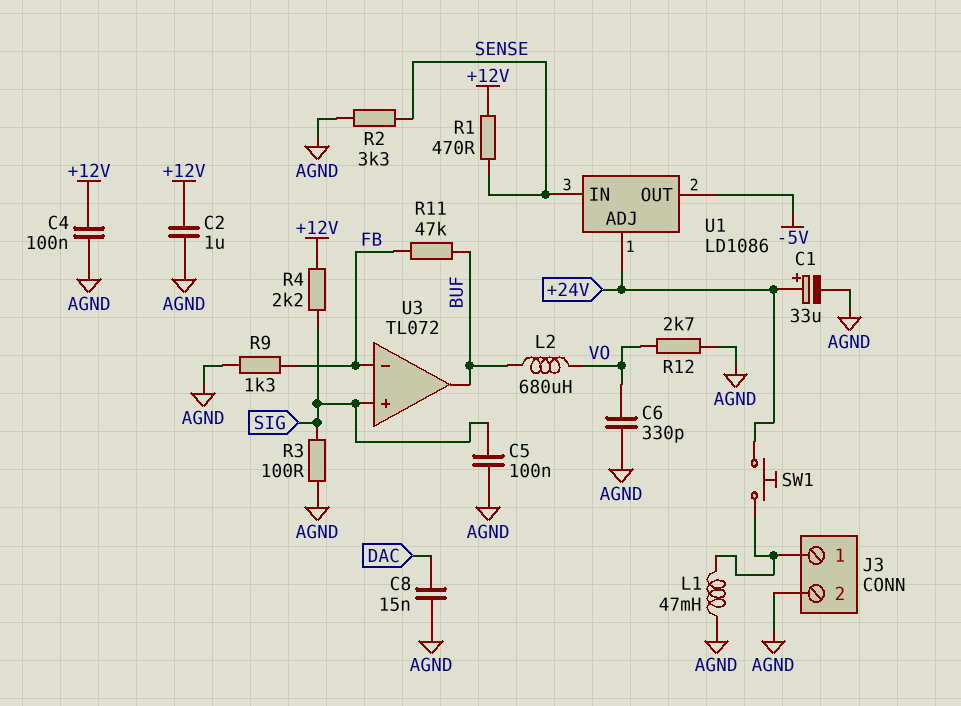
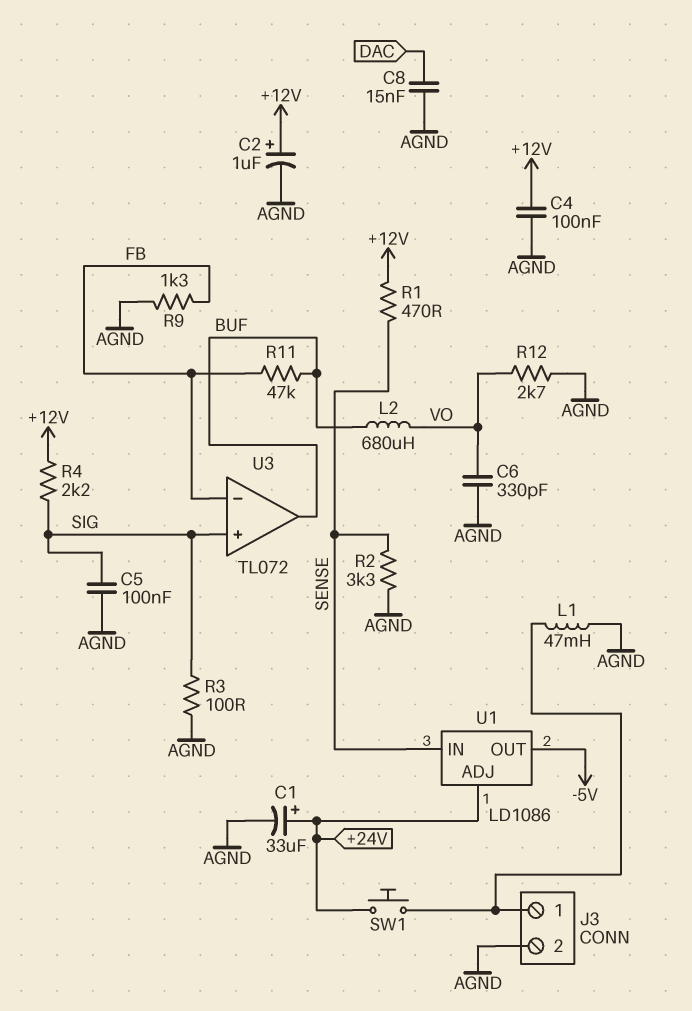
C2: 1uF (+12V, AGND) -> 1uF (plus +12V, minus AGND)

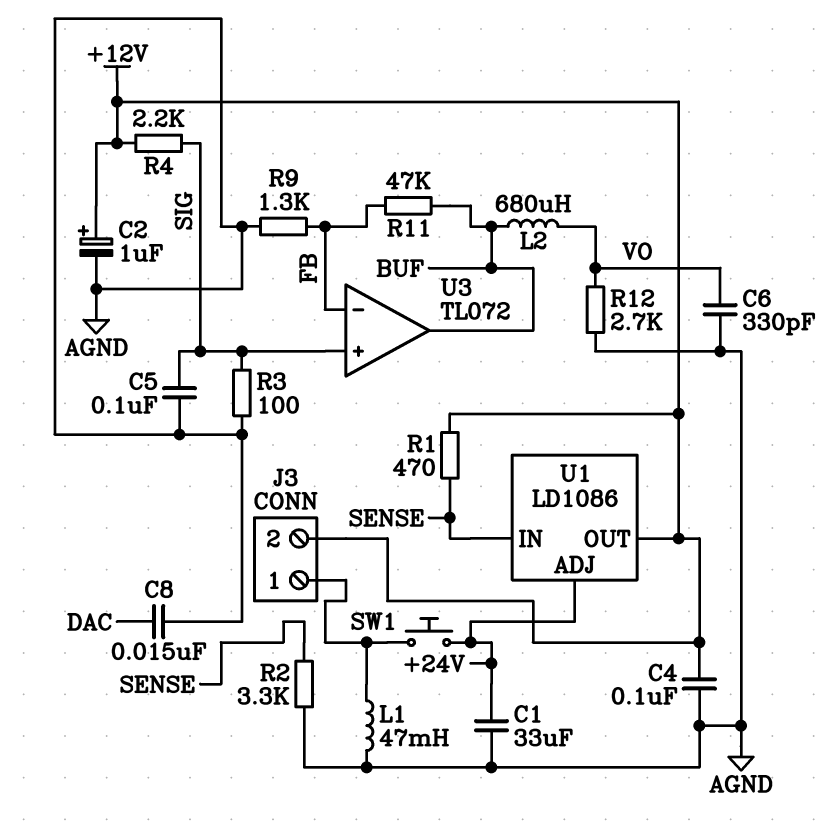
C1: 33uF (plus +24V, minus AGND) -> 33uF (+24V, AGND)
J3 pin 2: AGND -> +12V
U1 pin OUT: -5V -> +12V

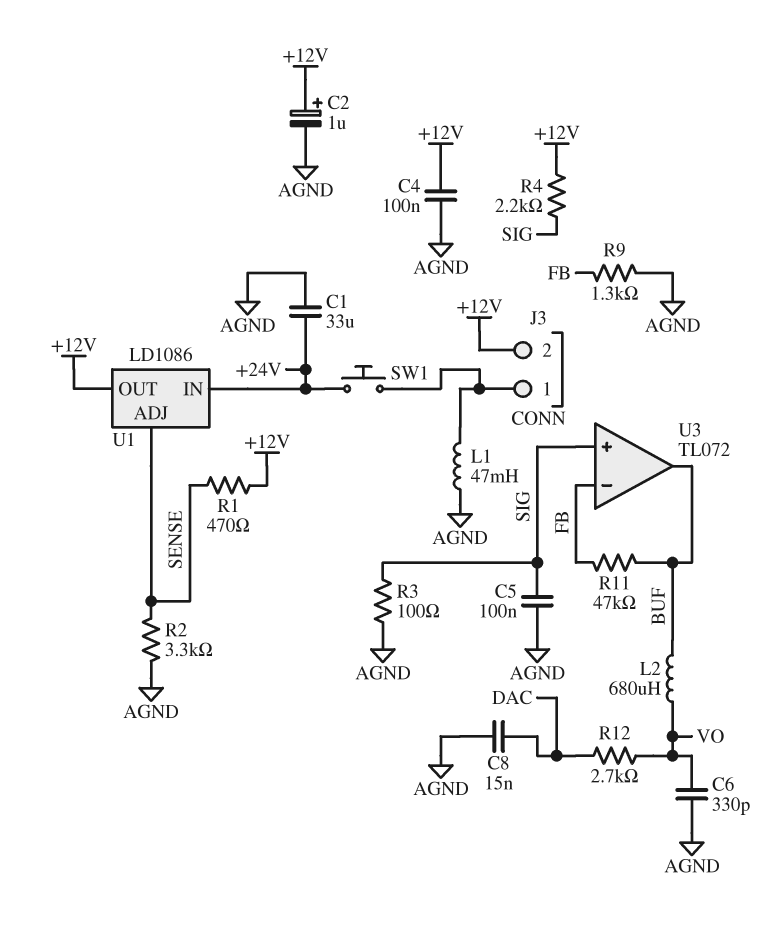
R12: 2.7k (AGND, VO) -> 2.7k (DAC, VO)
U1 pin ADJ: +24V -> SENSE
U1 pin IN: SENSE -> +24V

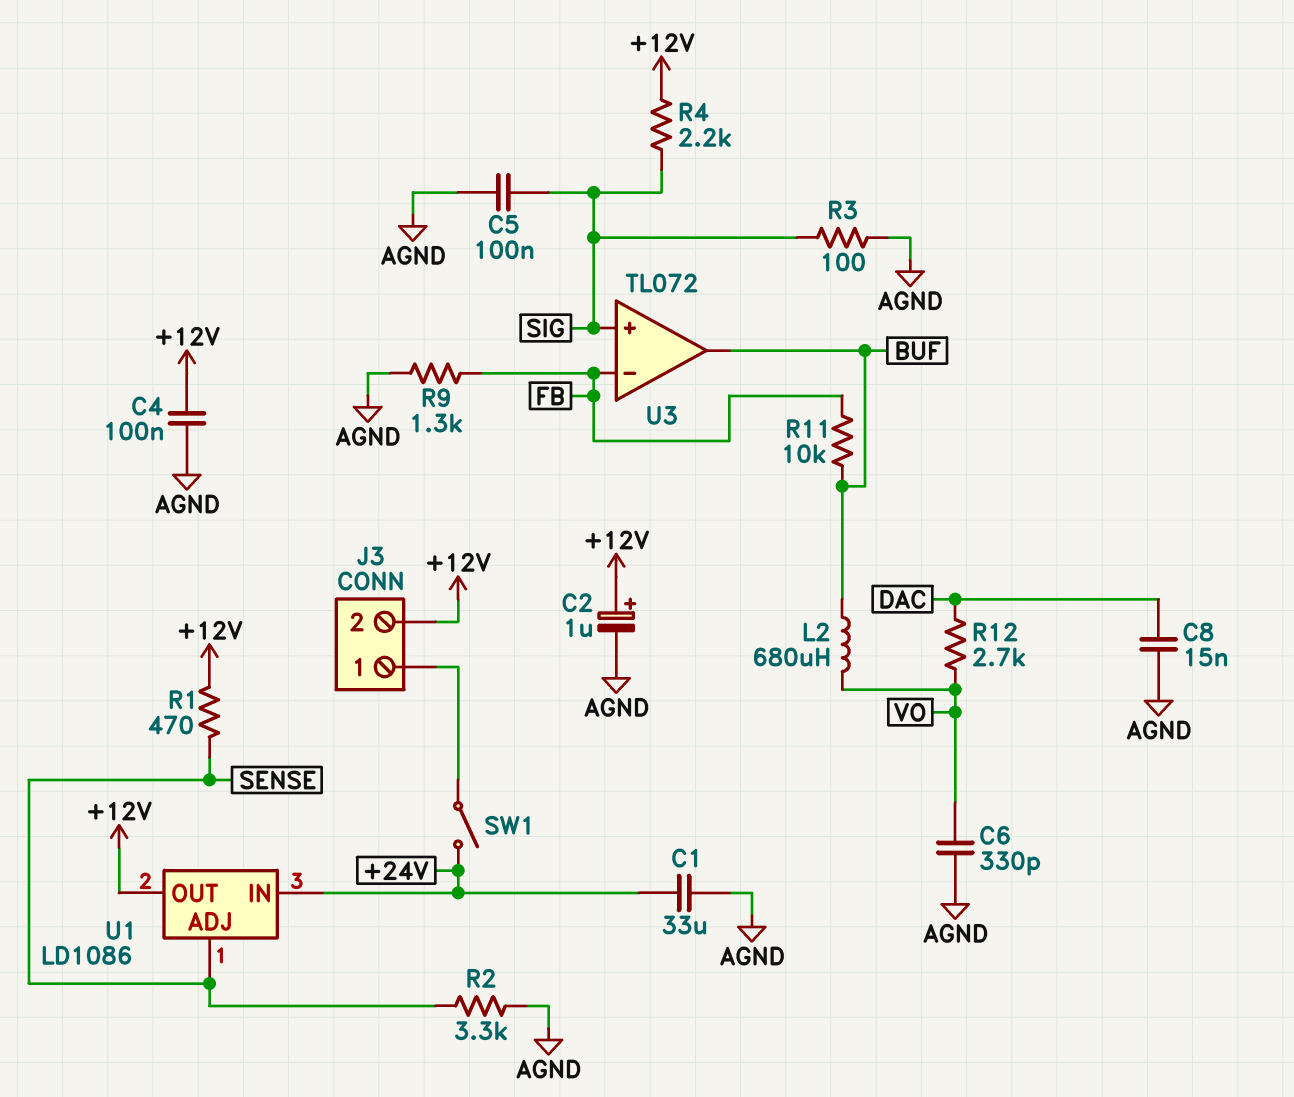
L1: 47mH (AGND, J3/1) -> none
R11: 47k (BUF, FB) -> 10k (BUF, FB)
SW1: button (+24V, J3/1) -> switch (+24V, J3/1)

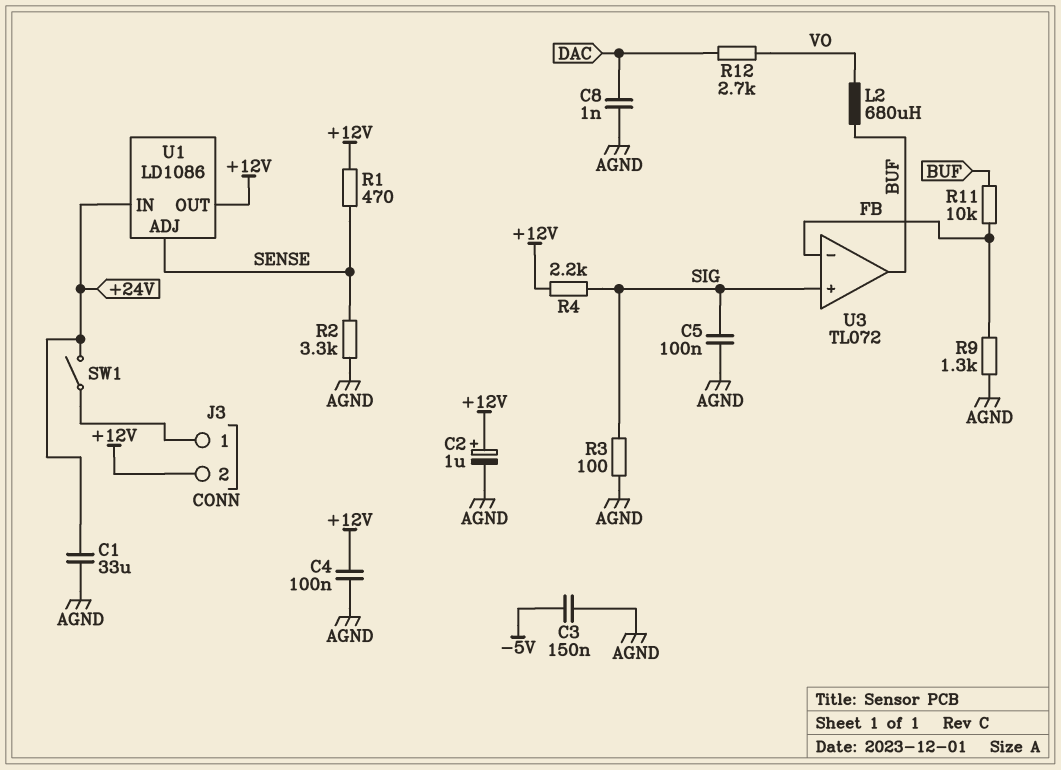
C3: none -> 150nF (-5V, AGND)
C6: 330pF (AGND, VO) -> none
C8: 15nF (AGND, DAC) -> 1nF (AGND, DAC)

